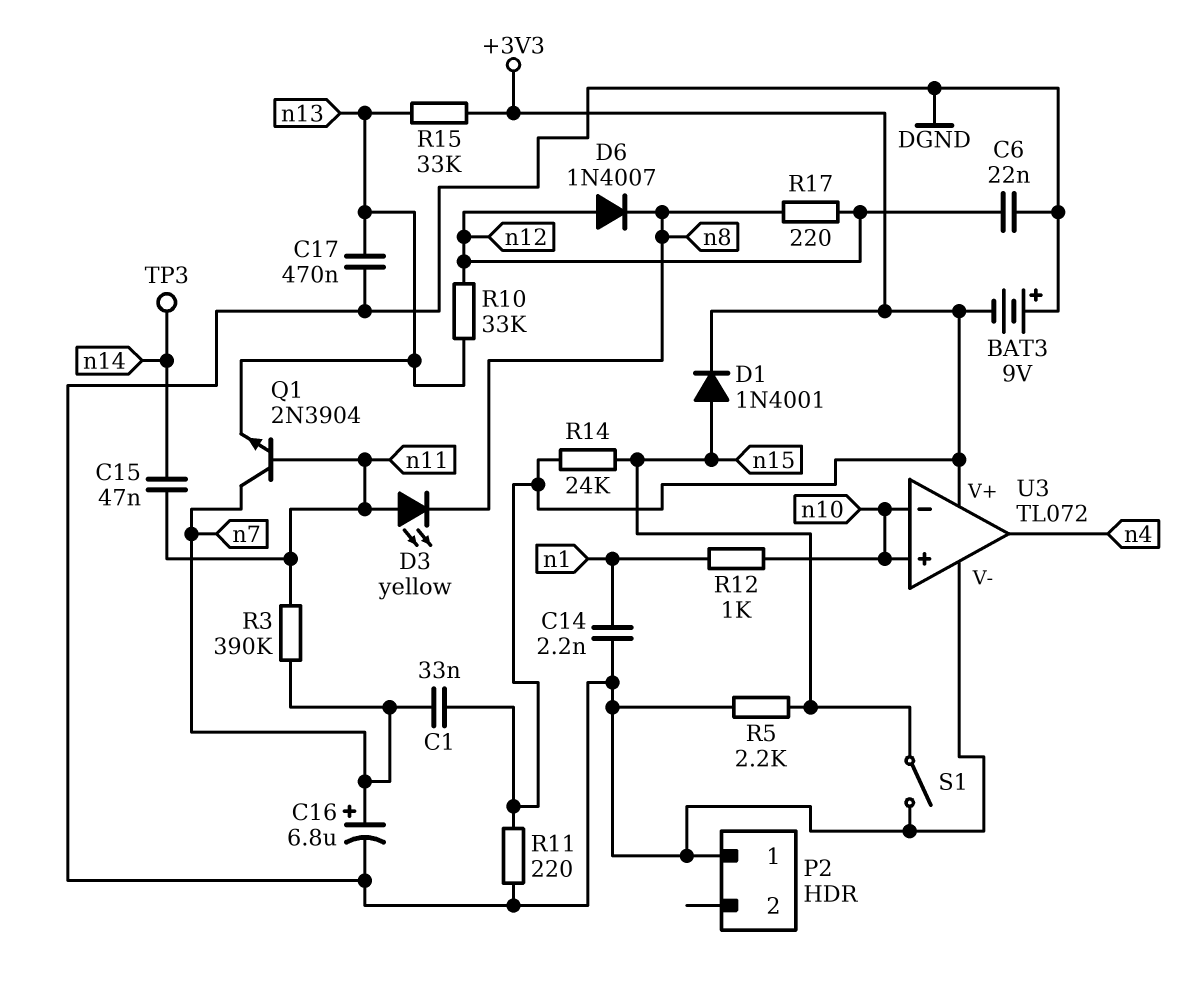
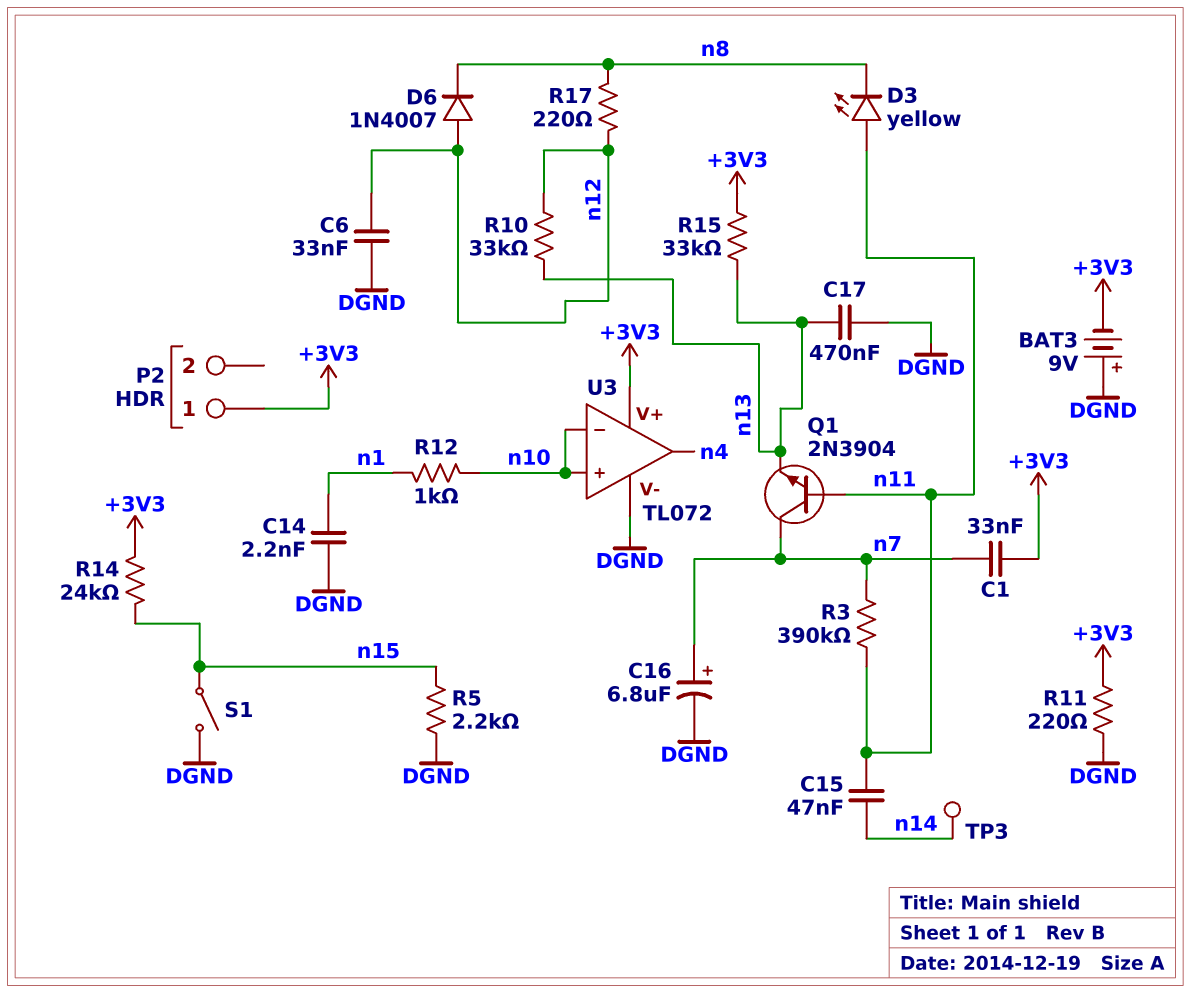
C6: 22nF (DGND, n12) -> 33nF (DGND, n12)
D1: diode 1N4001 (A n15, K +3V3) -> none
P2 pin 1: DGND -> +3V3

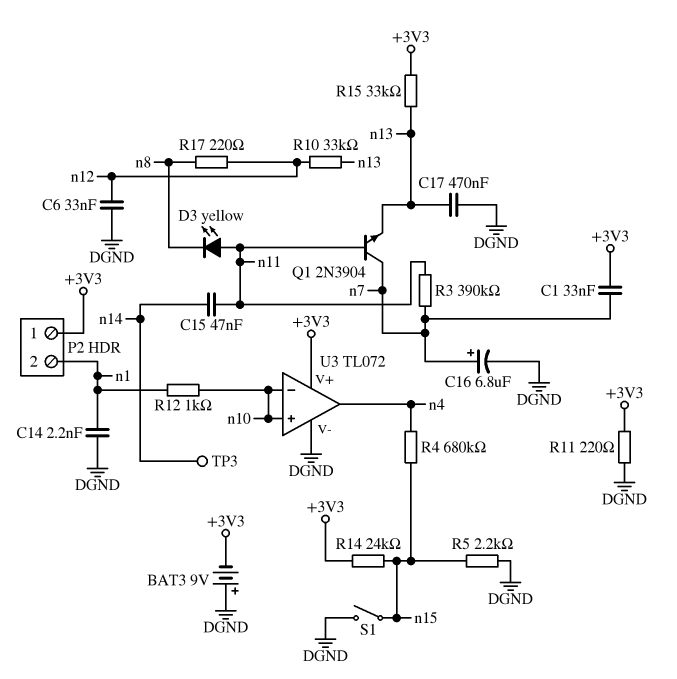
D6: diode 1N4007 (A n12, K n8) -> none
P2 pin 2: none -> n1
R4: none -> 680k (n4, n15)

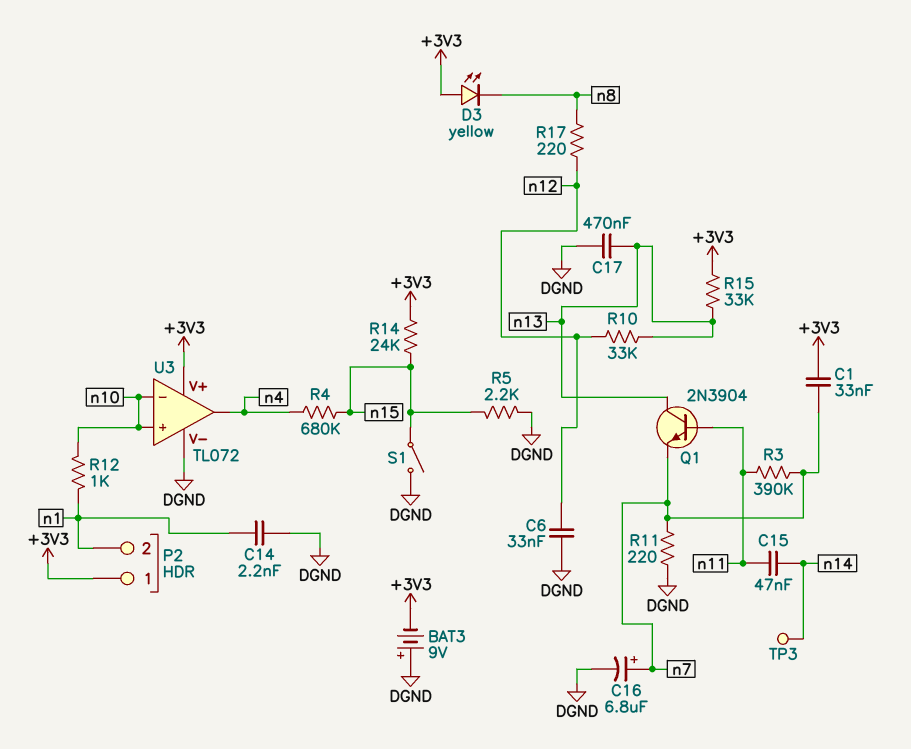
D3: LED yellow (A n11, K n8) -> LED yellow (A +3V3, K n8)
Q1: NPN 2N3904 (B n11, C n7, E n13) -> NPN 2N3904 (B n11, C n13, E n7)
R11: 220 (+3V3, DGND) -> 220 (DGND, n7)

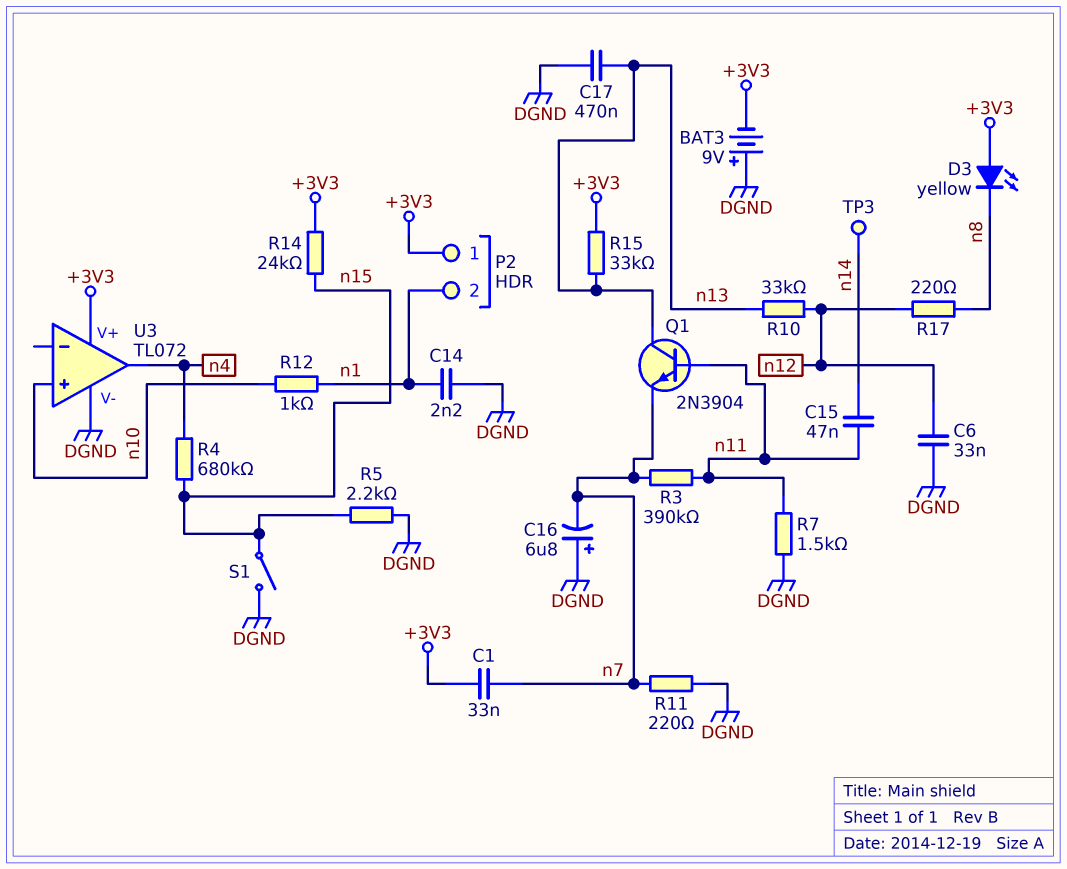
C16: 6.8uF (plus n7, minus DGND) -> 6.8uF (plus DGND, minus n7)
R7: none -> 1.5k (DGND, n11)
U3 pin in-: n10 -> none

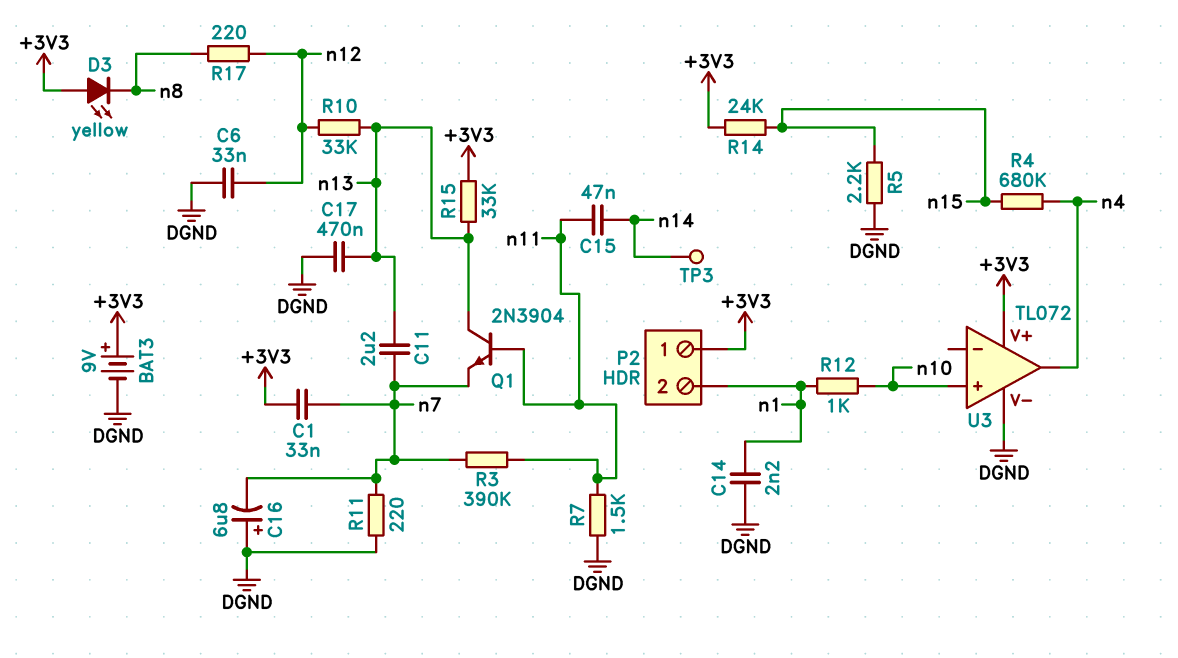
BAT3: 9V (plus DGND, minus +3V3) -> 9V (plus +3V3, minus DGND)
C11: none -> 2.2uF (n7, n13)
S1: switch (DGND, n15) -> none

